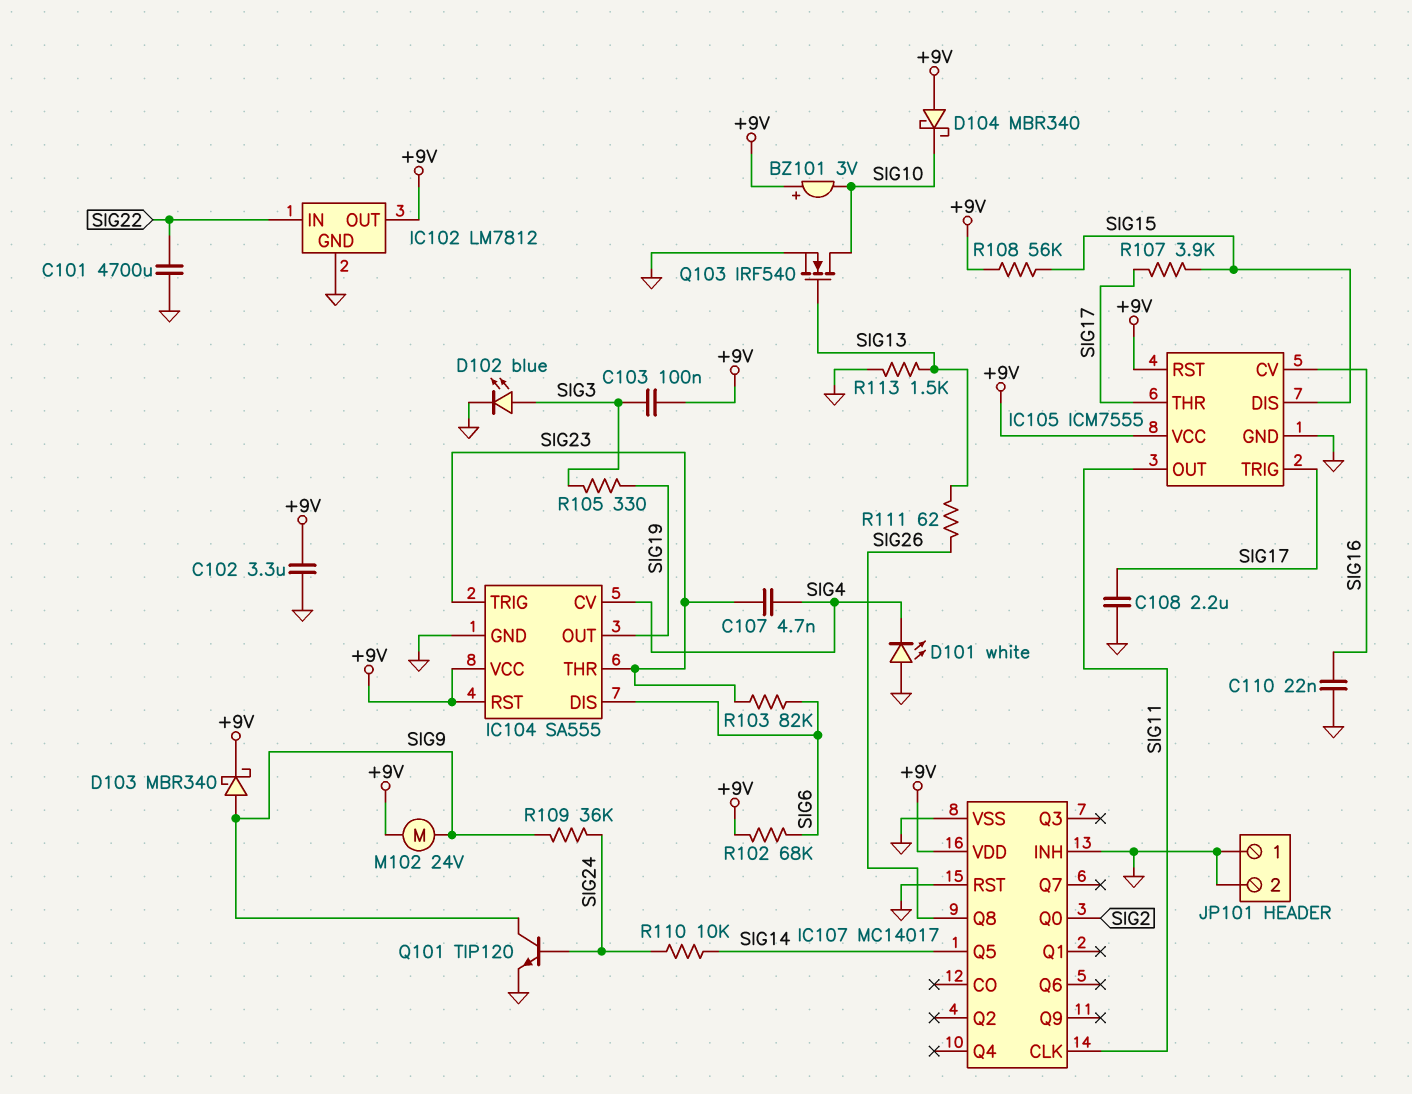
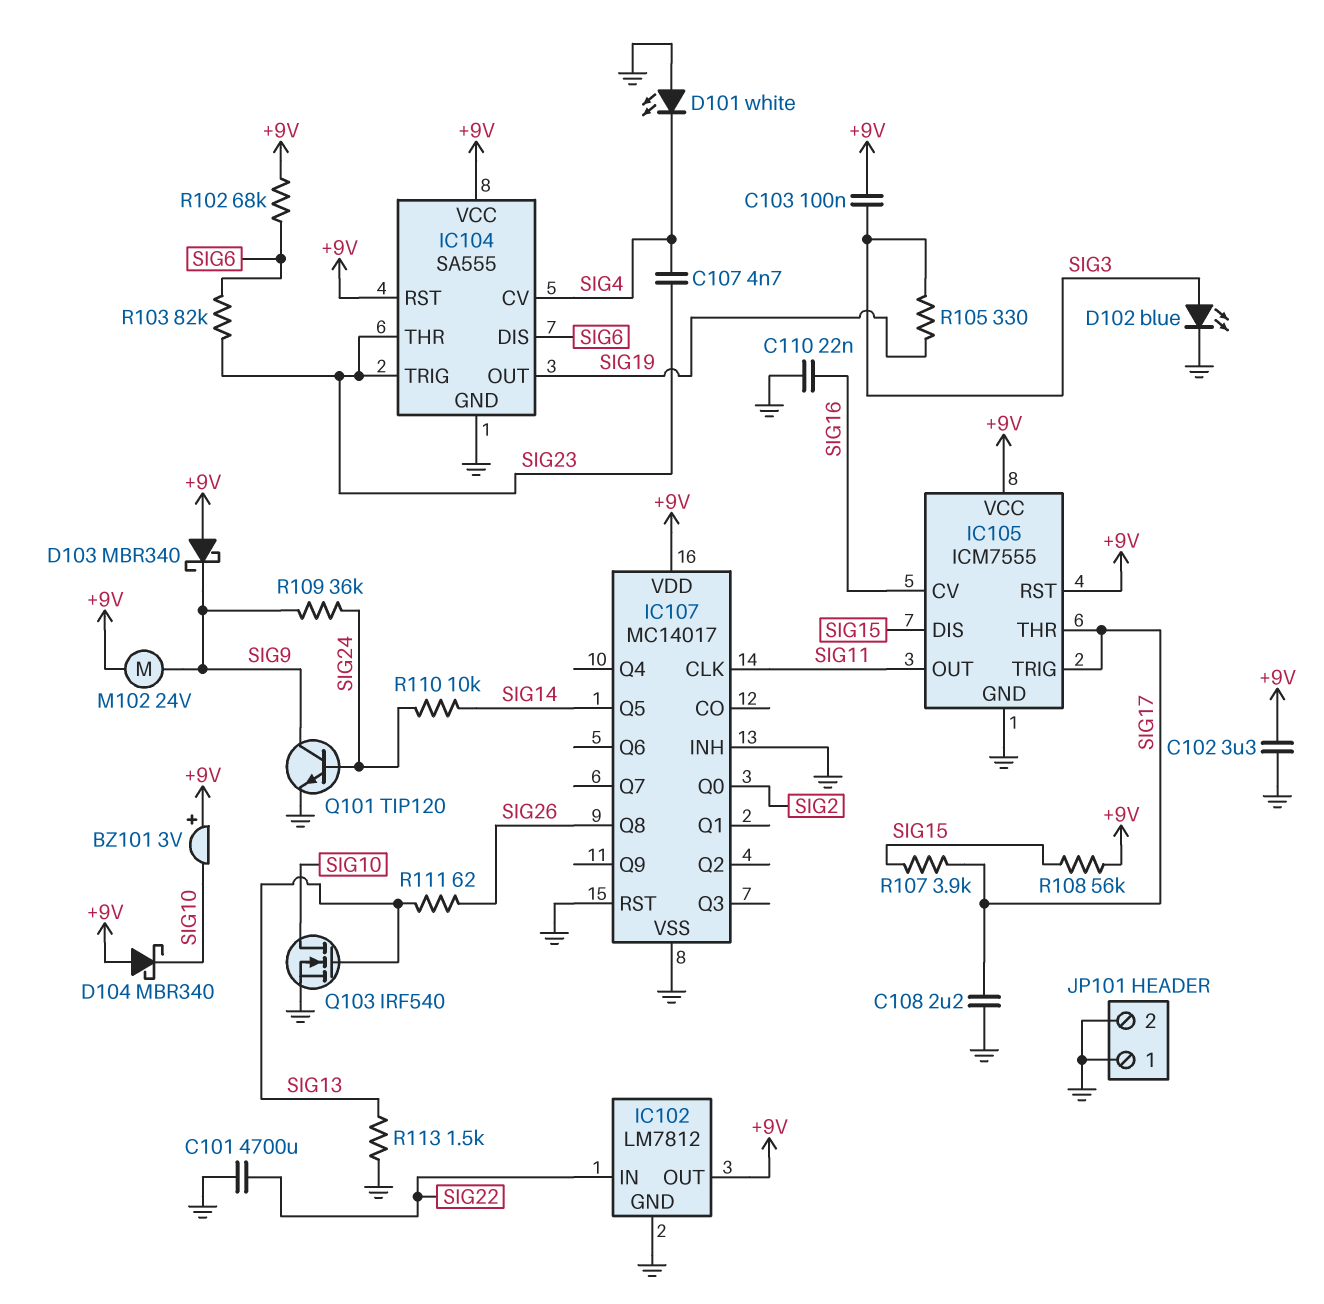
D103: schottky MBR340 (A SIG9, K +9V) -> schottky MBR340 (A +9V, K SIG9)

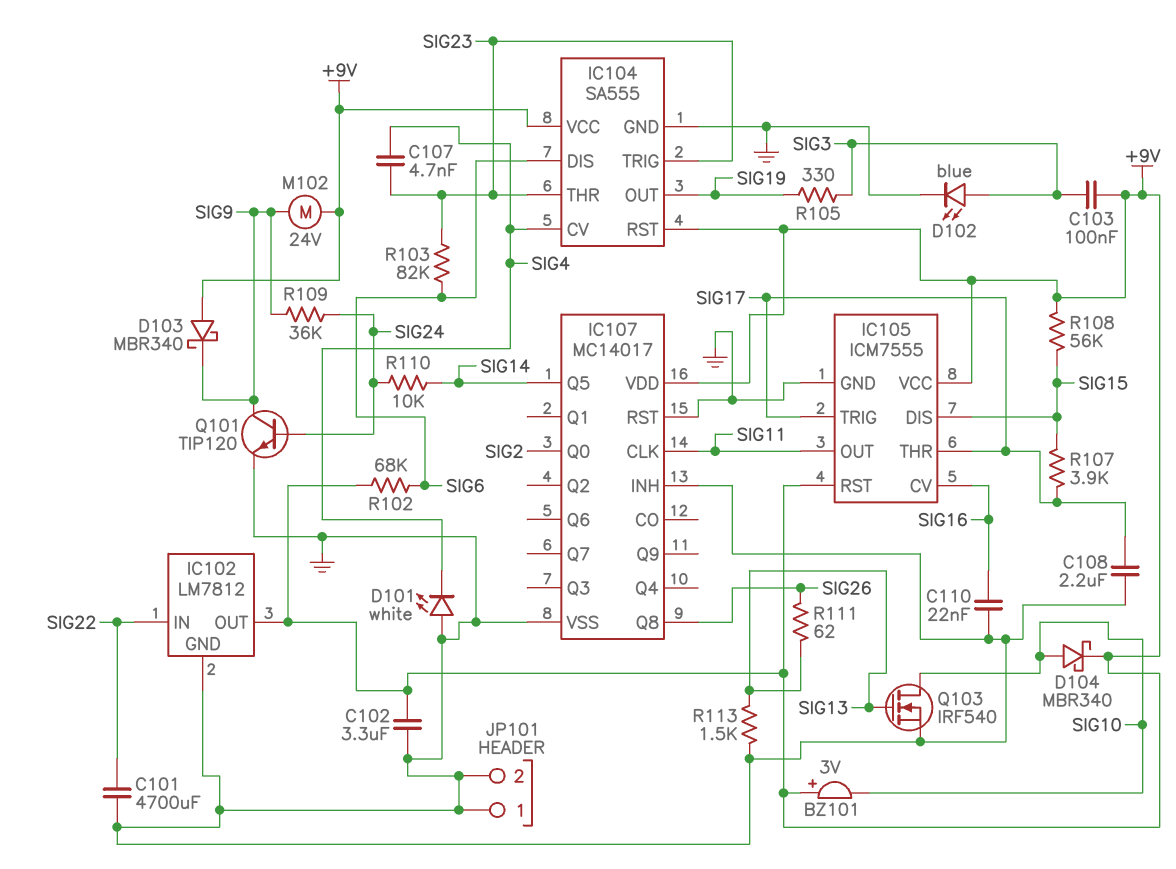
D104: schottky MBR340 (A +9V, K SIG10) -> schottky MBR340 (A SIG10, K +9V)

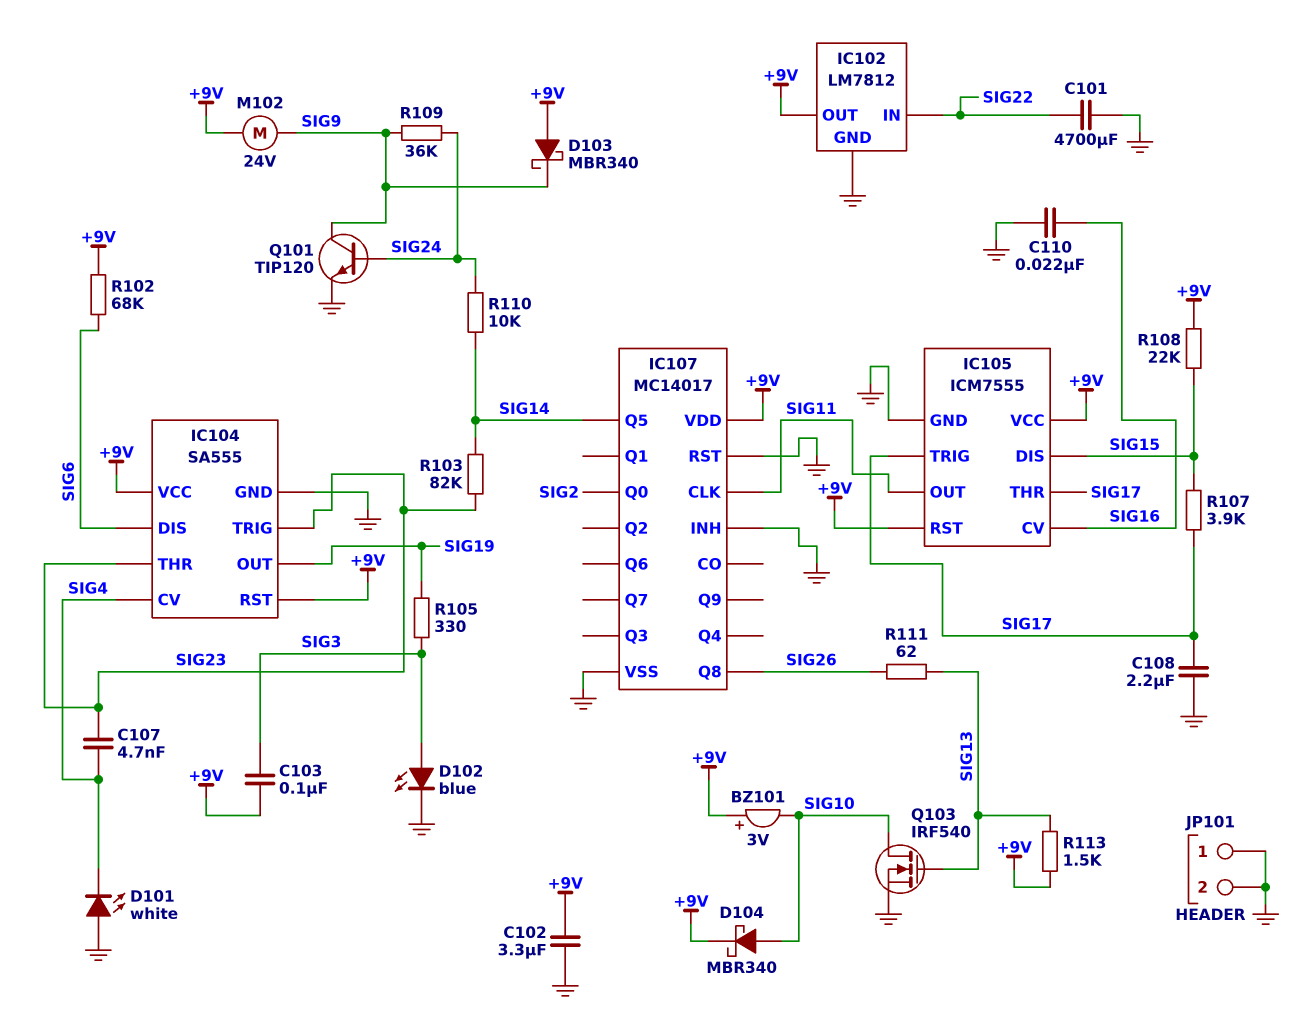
R103: 82k (SIG6, SIG23) -> 82k (SIG14, SIG23)
R108: 56k (+9V, SIG15) -> 22k (+9V, SIG15)
R113: 1.5k (GND, SIG13) -> 1.5k (+9V, SIG13)

